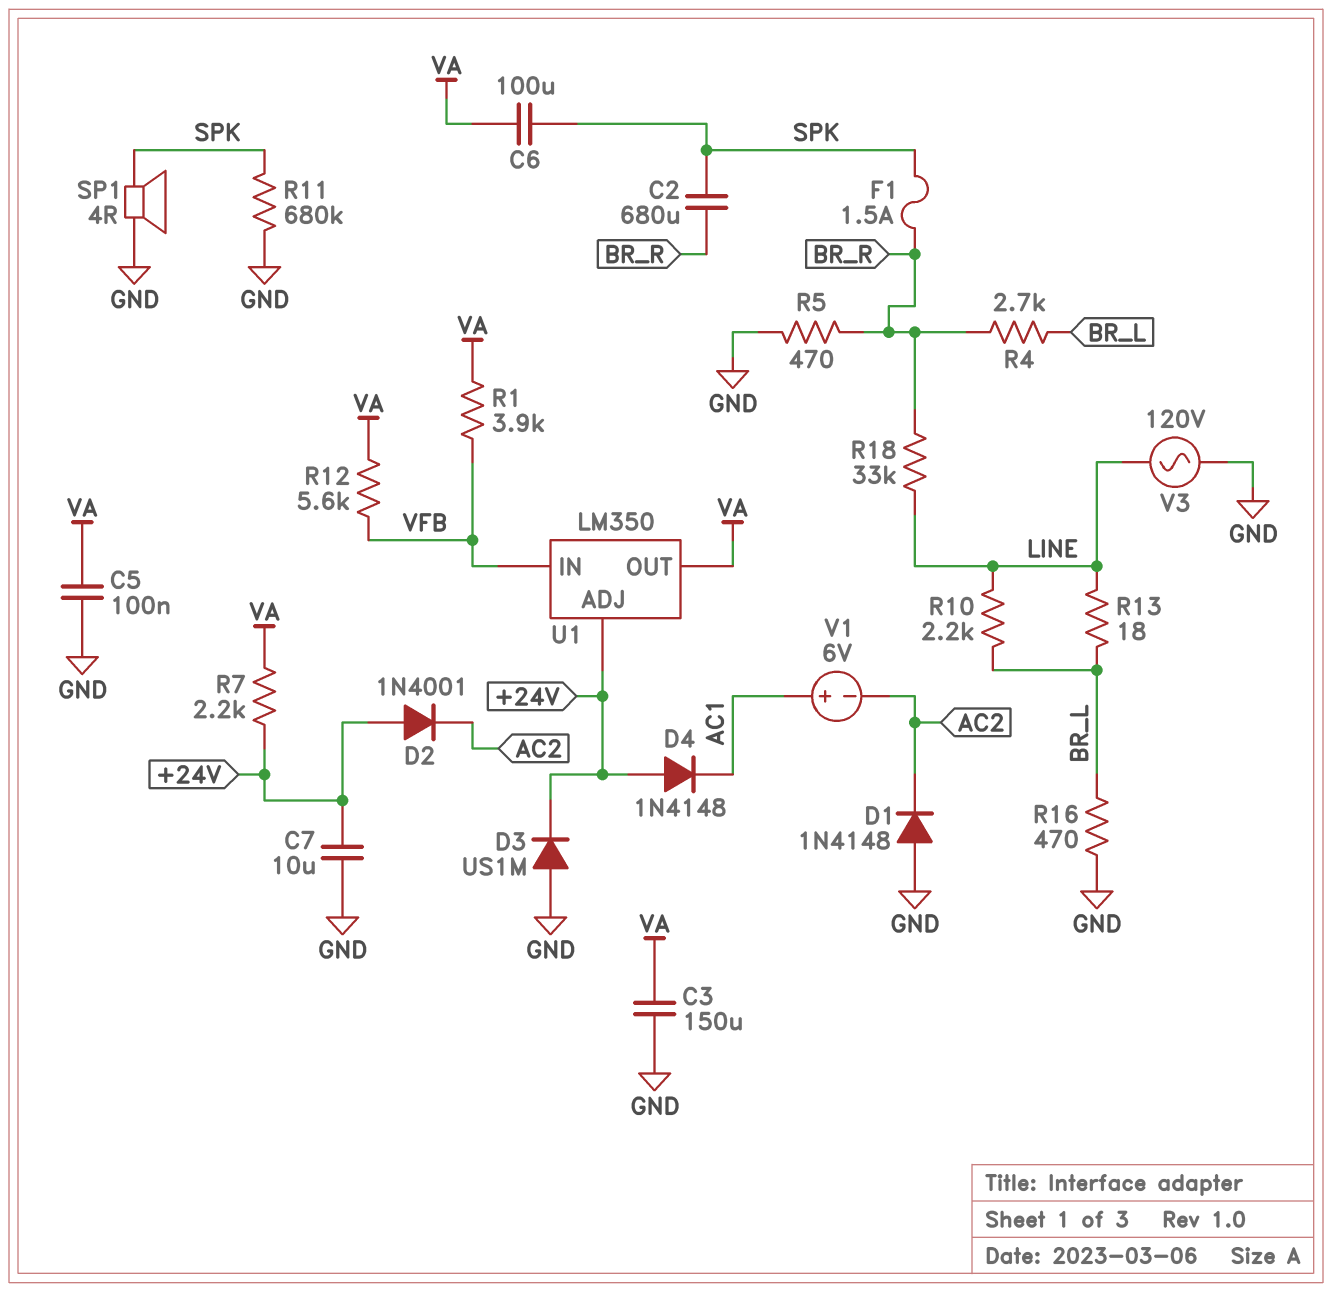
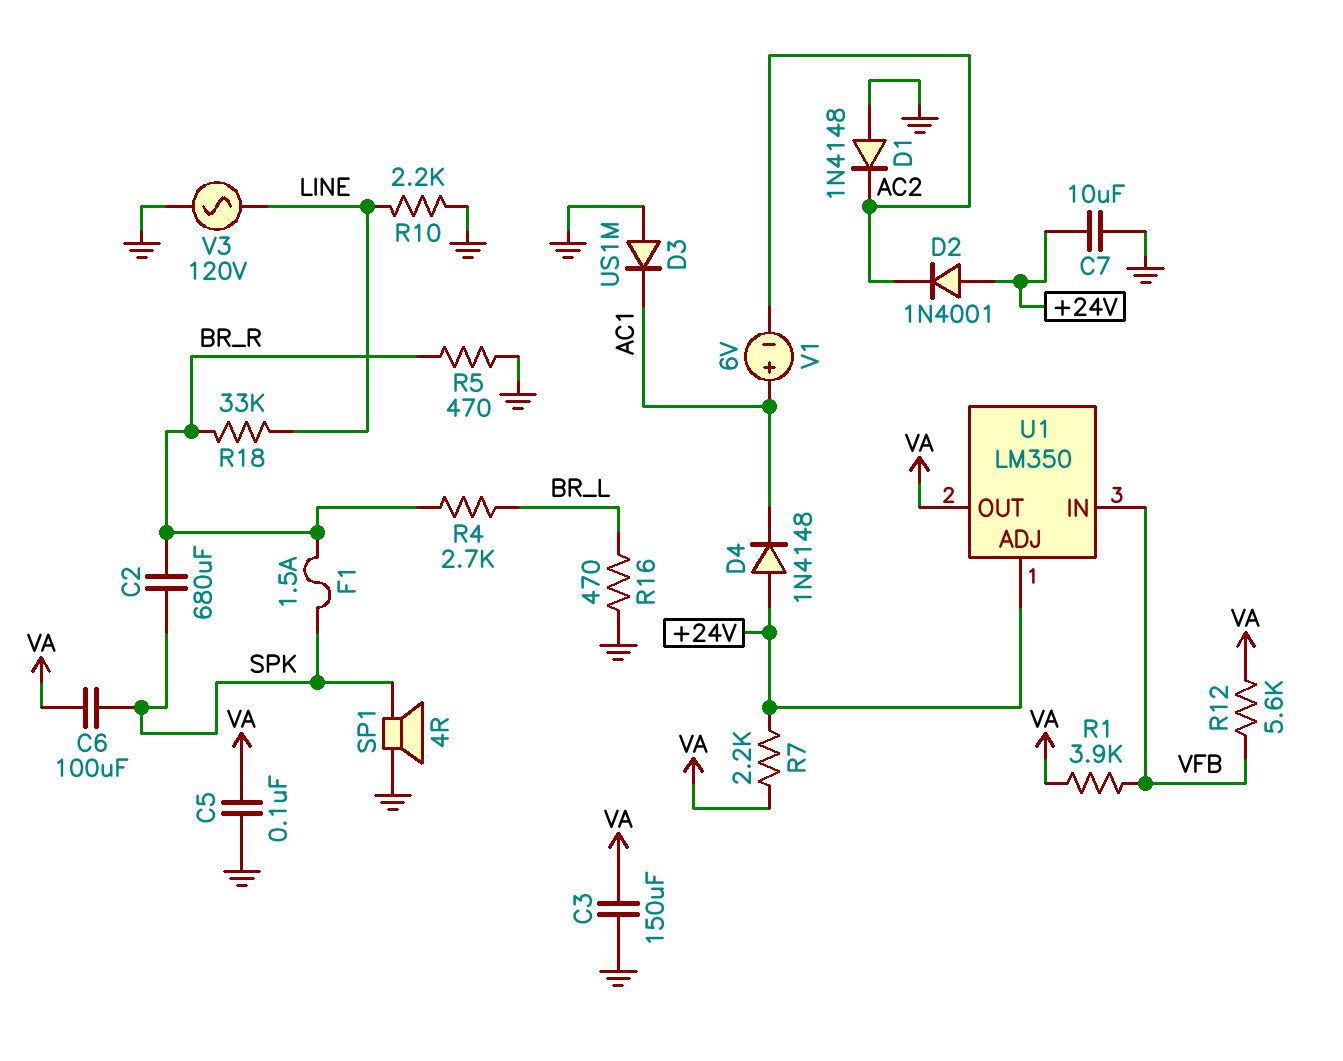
D3: diode US1M (A GND, K +24V) -> diode US1M (A GND, K AC1)
R10: 2.2k (BR_L, LINE) -> 2.2k (GND, LINE)
R11: 680k (GND, SPK) -> none
R13: 18 (BR_L, LINE) -> none

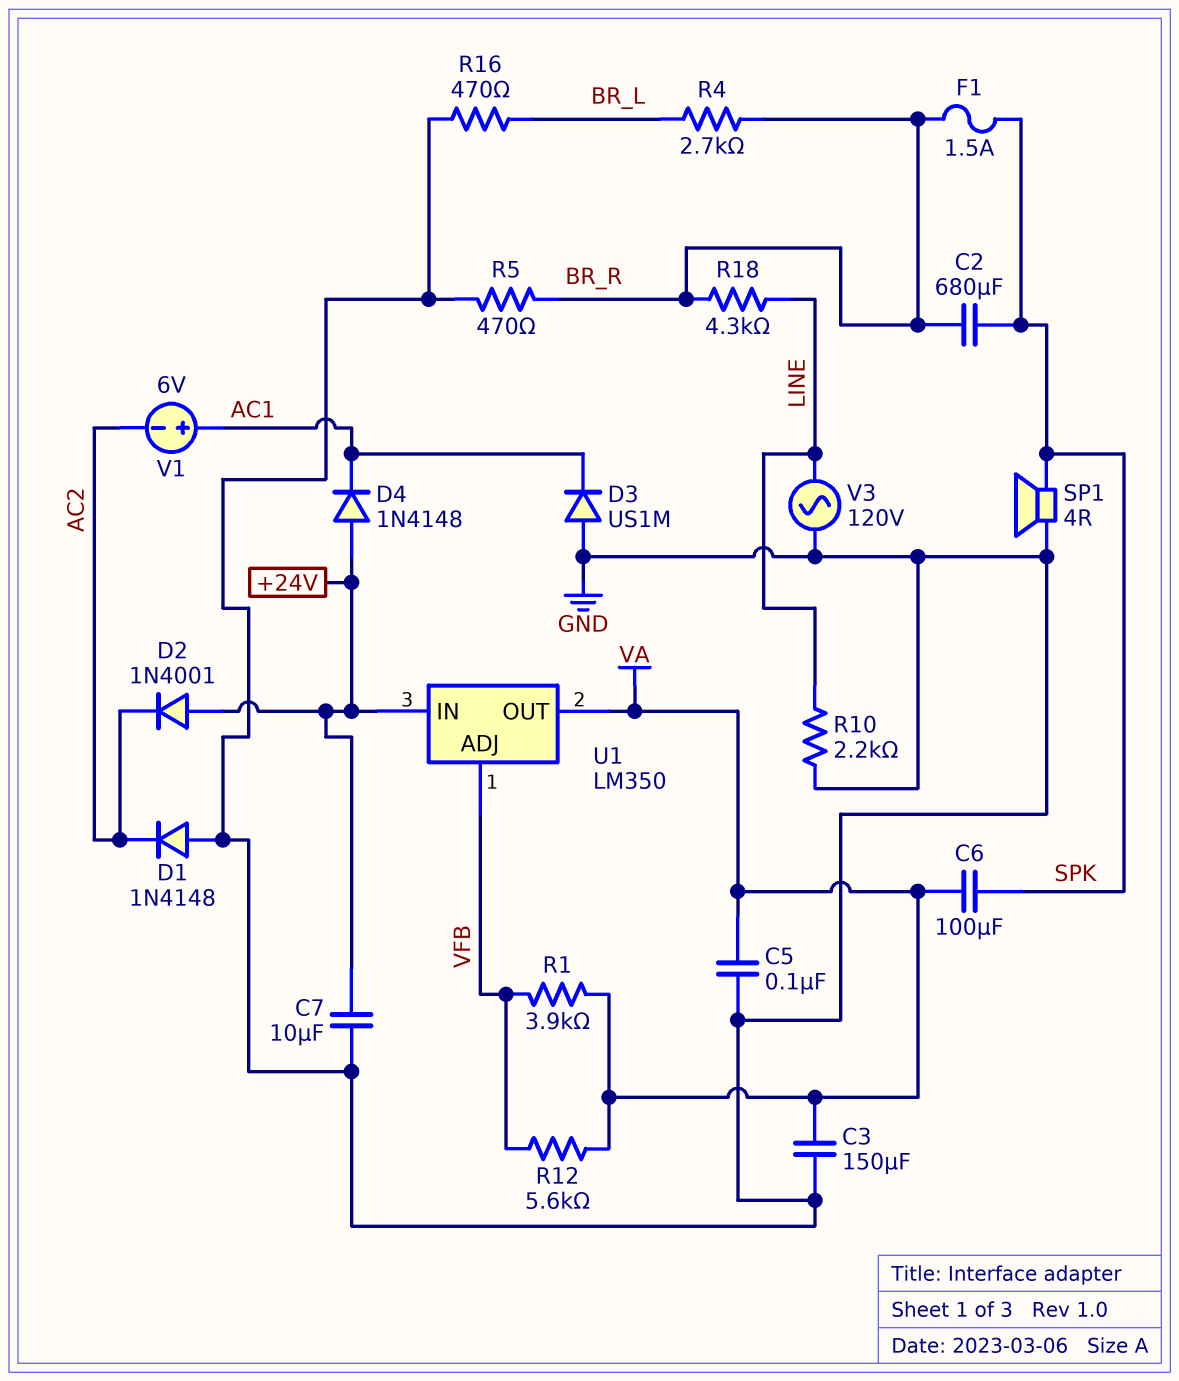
R7: 2.2k (+24V, VA) -> none
R18: 33k (BR_R, LINE) -> 4.3k (BR_R, LINE)
U1 pin ADJ: +24V -> VFB
U1 pin IN: VFB -> +24V

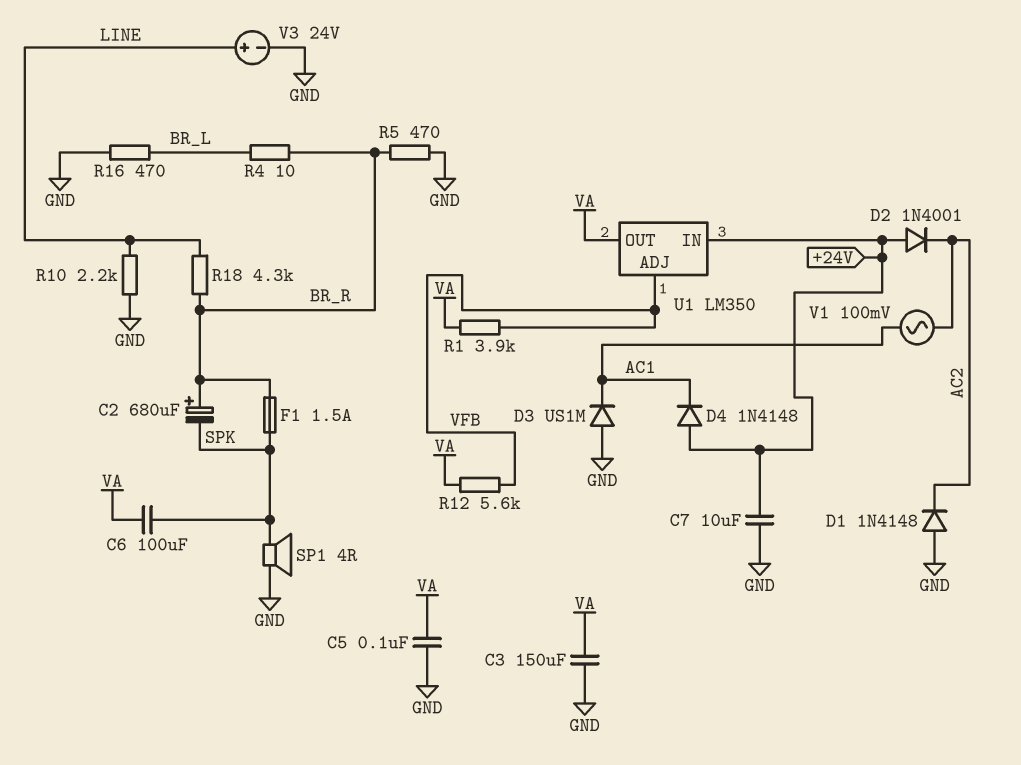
C2: 680uF (BR_R, SPK) -> 680uF (plus BR_R, minus SPK)
R4: 2.7k (BR_L, BR_R) -> 10 (BR_L, BR_R)
V1: 6V (plus AC1, minus AC2) -> AC 100mV (AC1, AC2)
V3: AC 120V (GND, LINE) -> 24V (plus LINE, minus GND)

